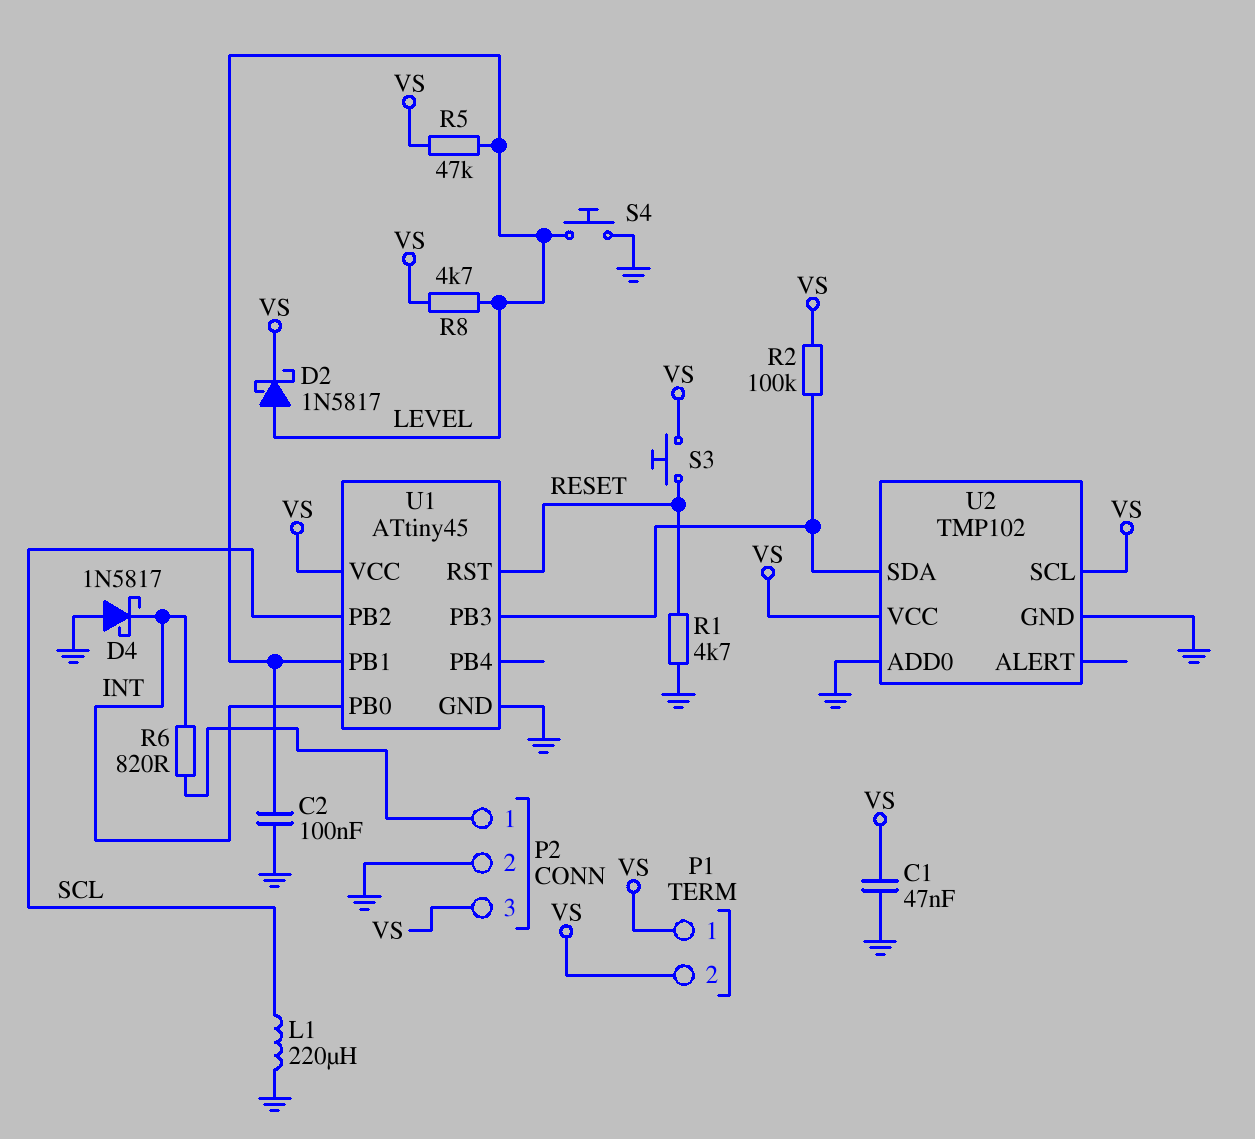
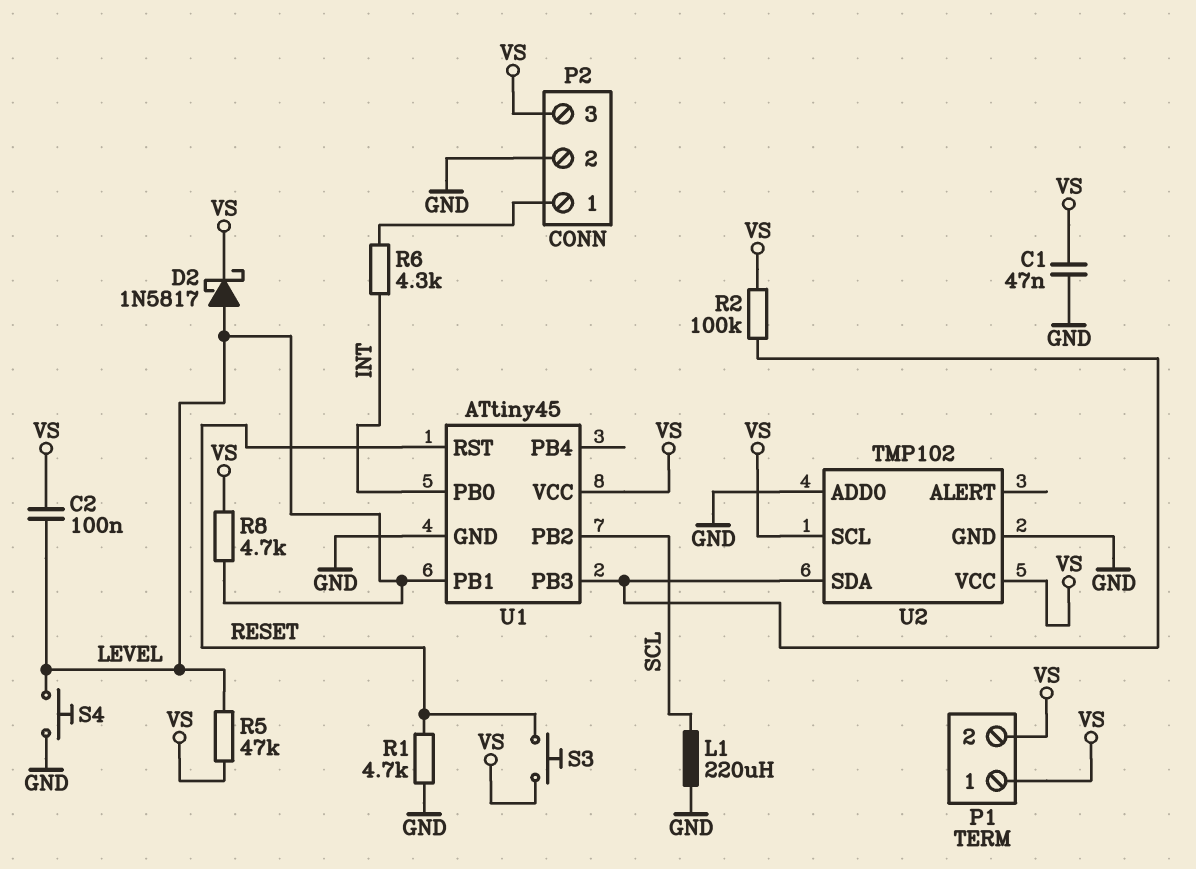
C2: 100nF (GND, LEVEL) -> 100nF (LEVEL, VS)
D4: schottky 1N5817 (A GND, K INT) -> none
R6: 820 (INT, P2/1) -> 4.3k (INT, P2/1)

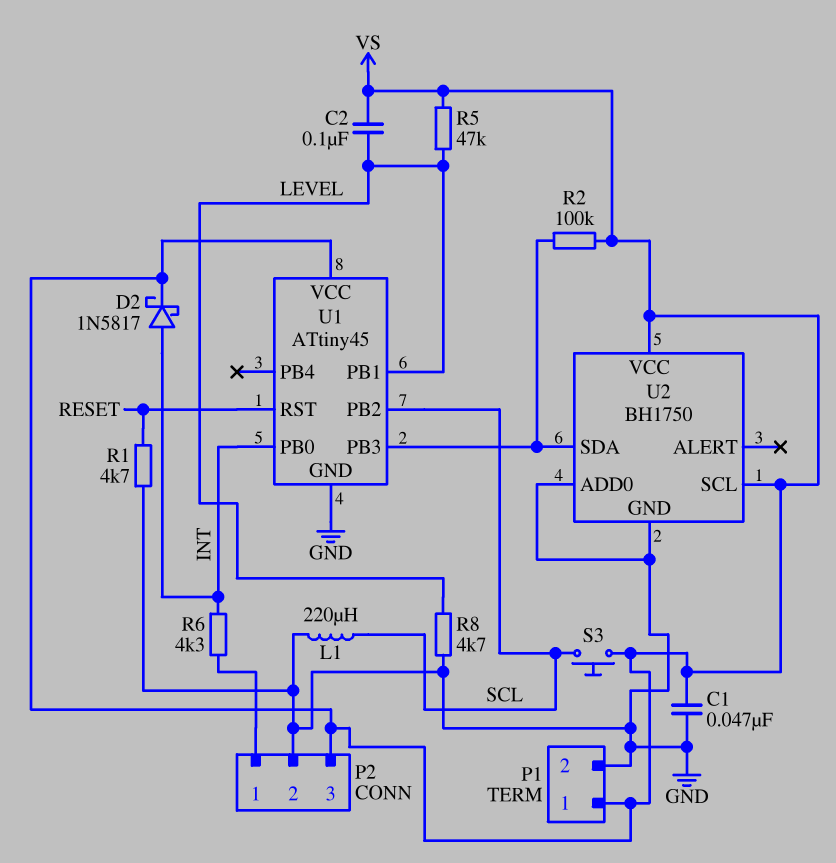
D2: schottky 1N5817 (A LEVEL, K VS) -> schottky 1N5817 (A INT, K VS)
P1 pin 2: VS -> GND
R8: 4.7k (LEVEL, VS) -> 4.7k (GND, LEVEL)
S3: button (RESET, VS) -> button (SCL, VS)
S4: button (GND, LEVEL) -> none
U2: TMP102 -> BH1750

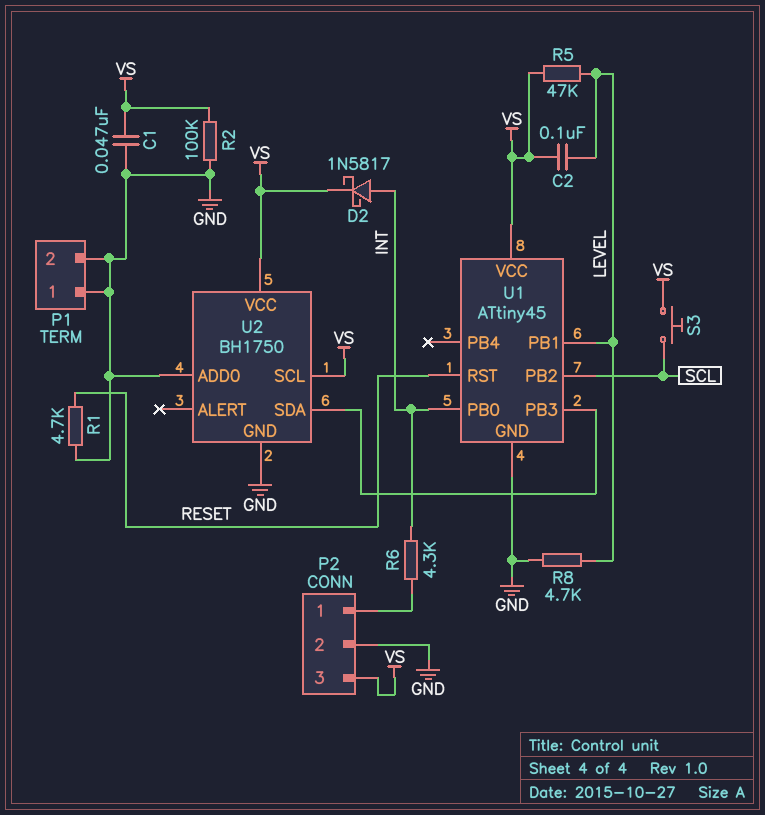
L1: 220uH (GND, SCL) -> none
P1 pin 1: VS -> GND
R2: 100k (U1/PB3, VS) -> 100k (GND, VS)

